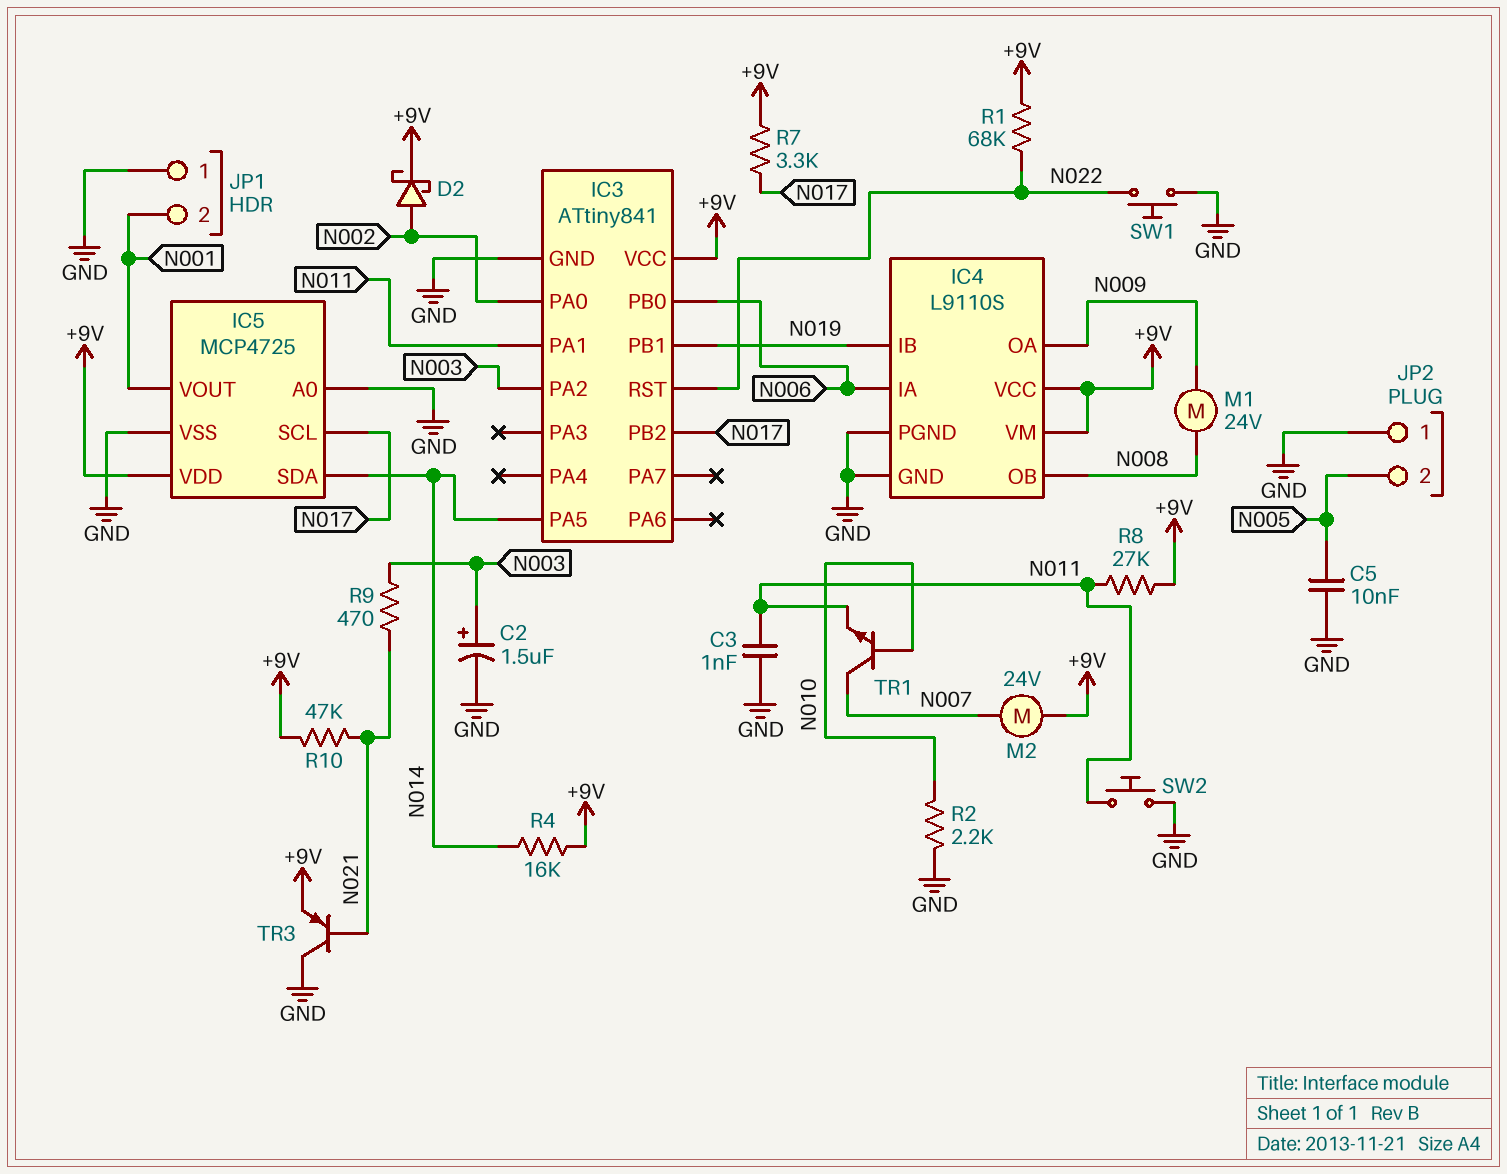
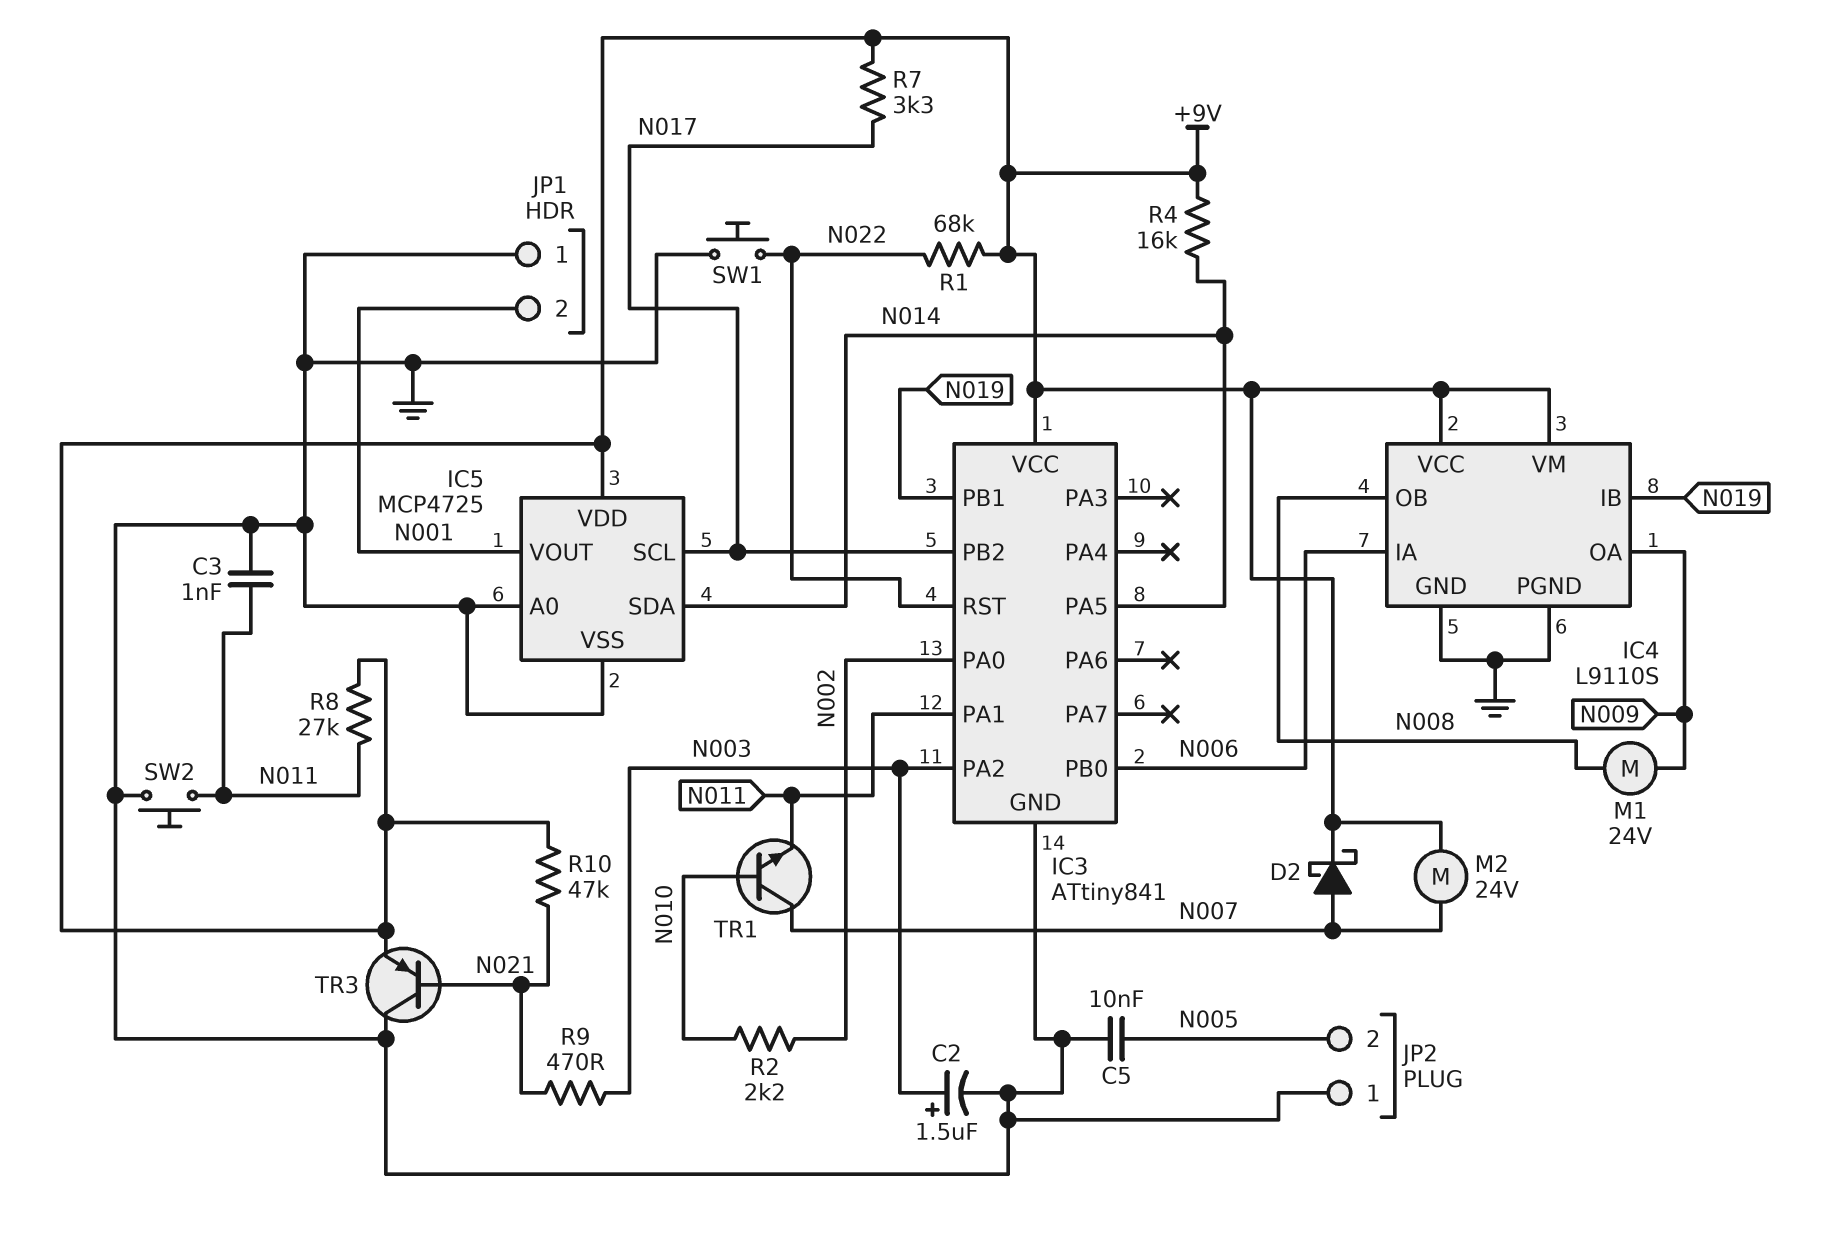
D2: schottky (A N002, K +9V) -> schottky (A N007, K +9V)
R2: 2.2k (GND, N010) -> 2.2k (N002, N010)

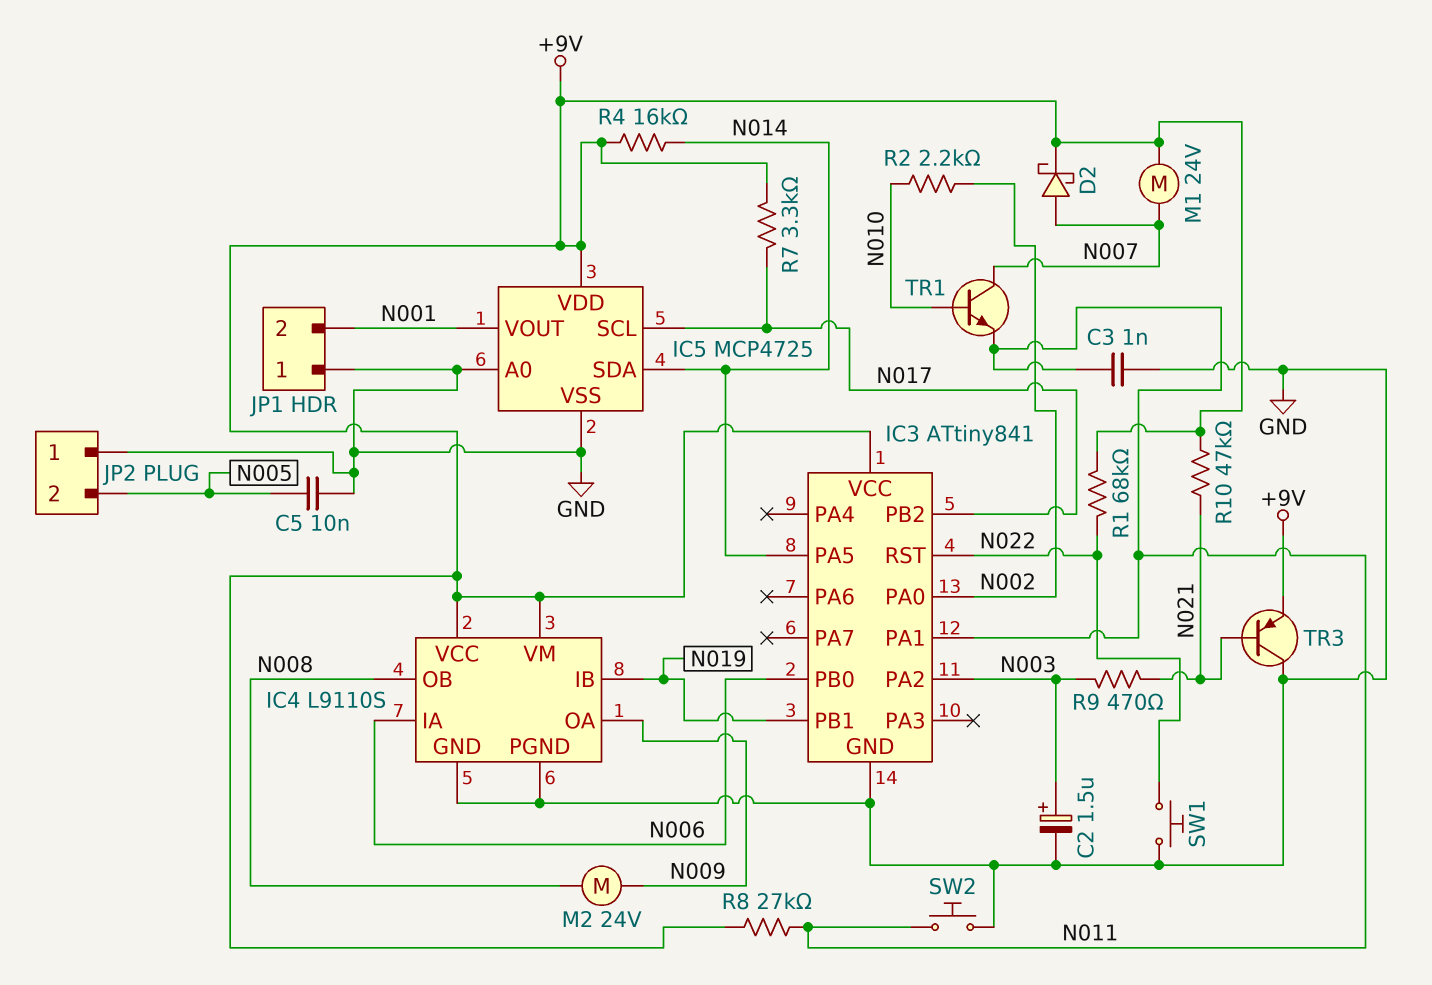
M1: motor 24V (N008, N009) -> motor 24V (+9V, N007)
M2: motor 24V (+9V, N007) -> motor 24V (N008, N009)

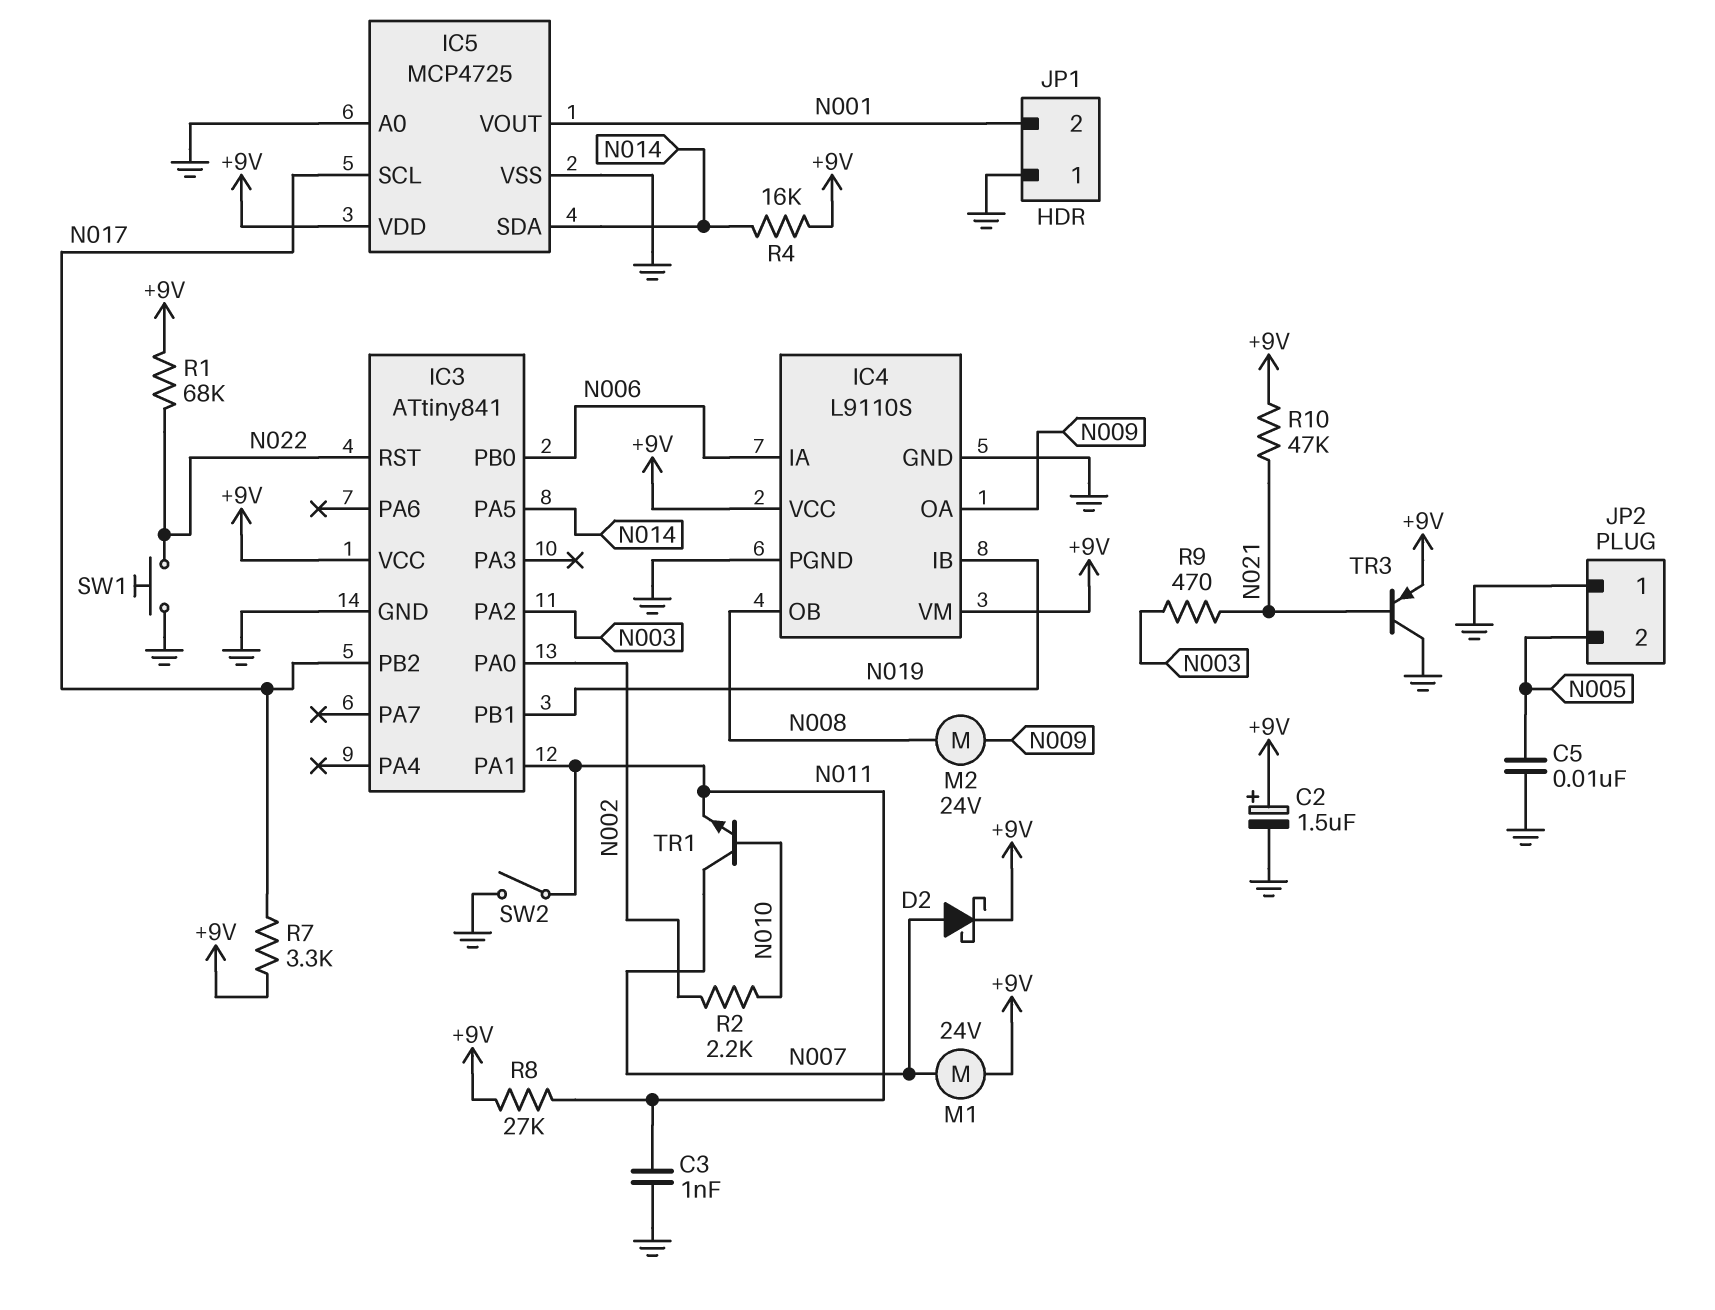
C2: 1.5uF (plus N003, minus GND) -> 1.5uF (plus +9V, minus GND)
SW2: button (GND, N011) -> switch (GND, N011)

